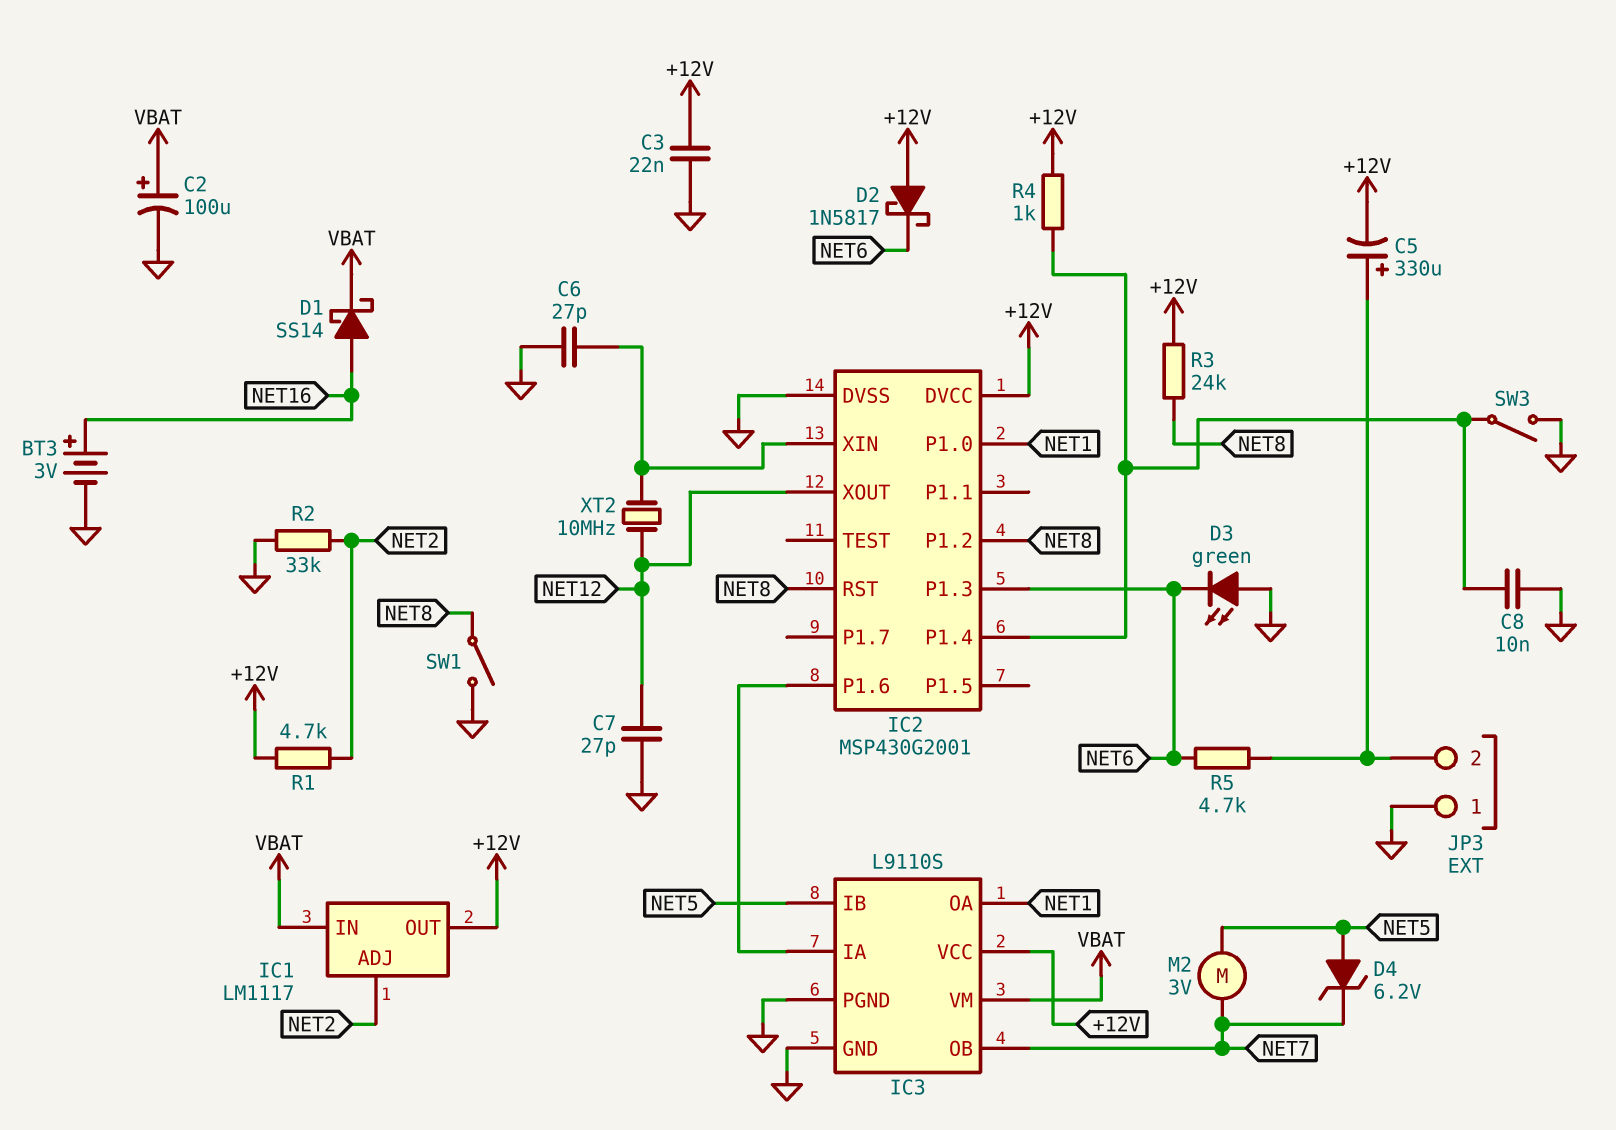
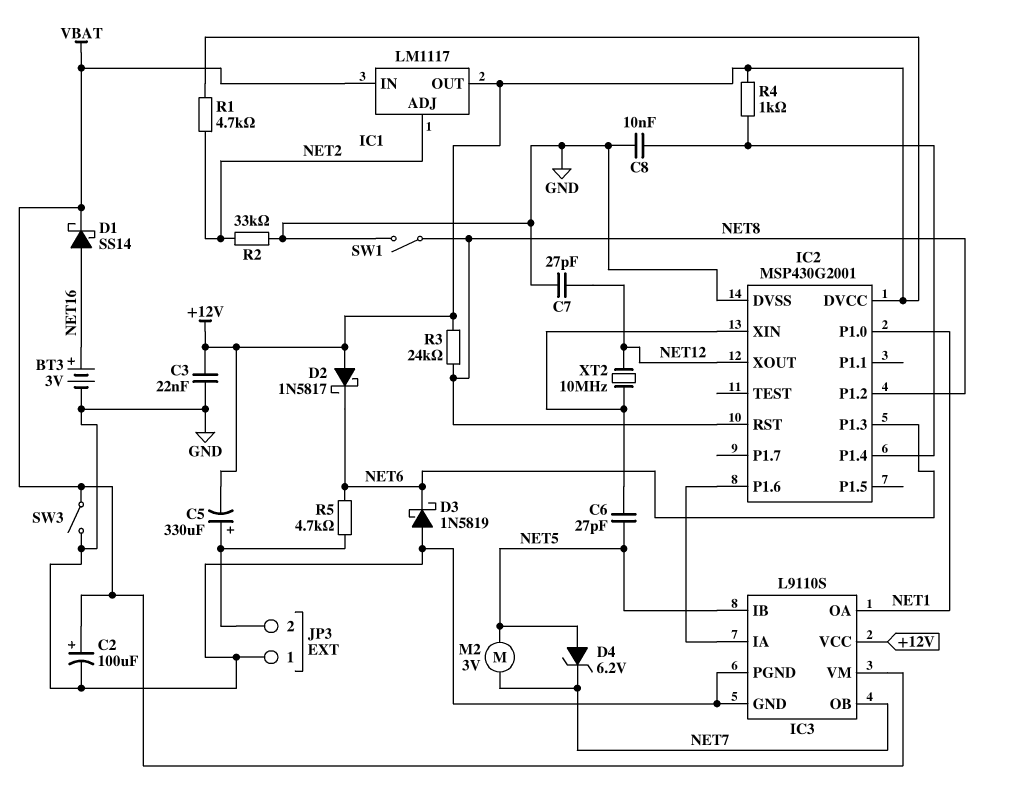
C6: 27pF (GND, IC2/XIN) -> 27pF (IC2/XIN, NET5)
D3: LED green (A GND, K NET6) -> schottky 1N5819 (A GND, K NET6)
SW3: switch (GND, IC2/P1.4) -> switch (GND, VBAT)

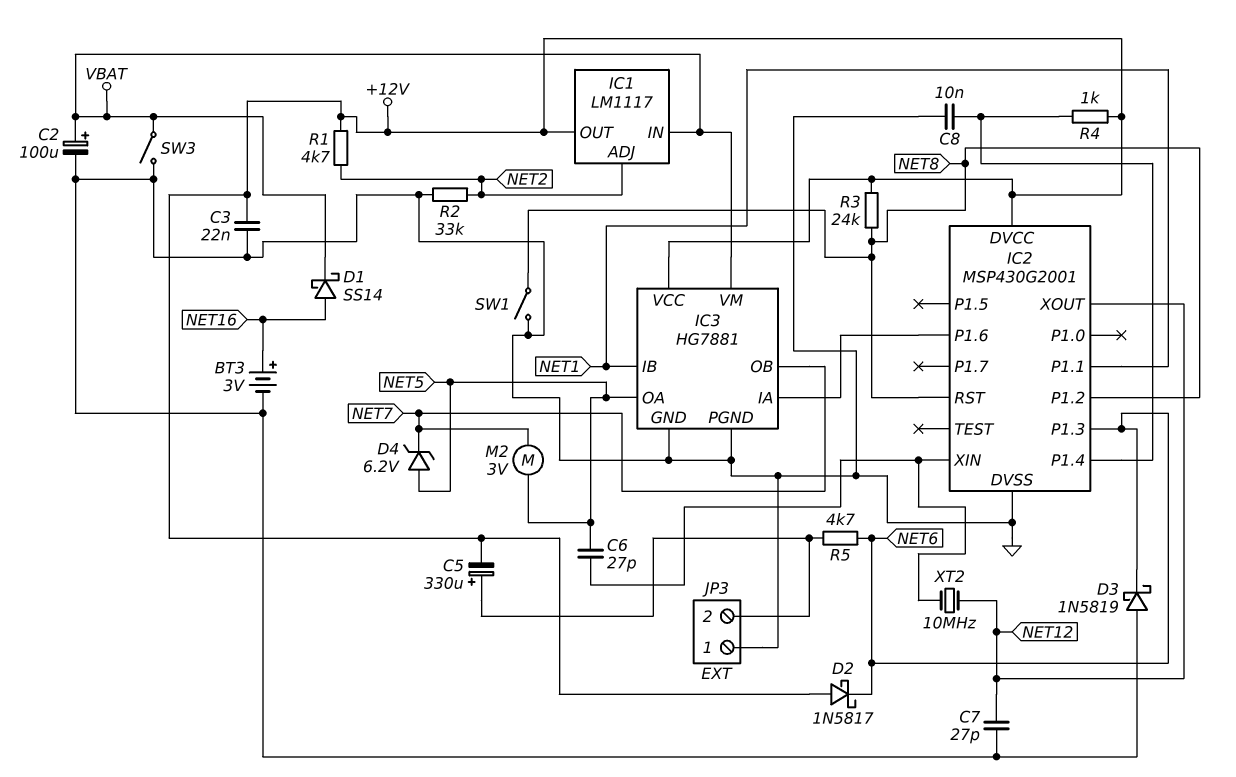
IC2 pin P1.0: NET1 -> none
IC2 pin P1.1: none -> NET1
IC3: L9110S -> HG7881
IC3 pin IB: NET5 -> NET1
IC3 pin OA: NET1 -> NET5

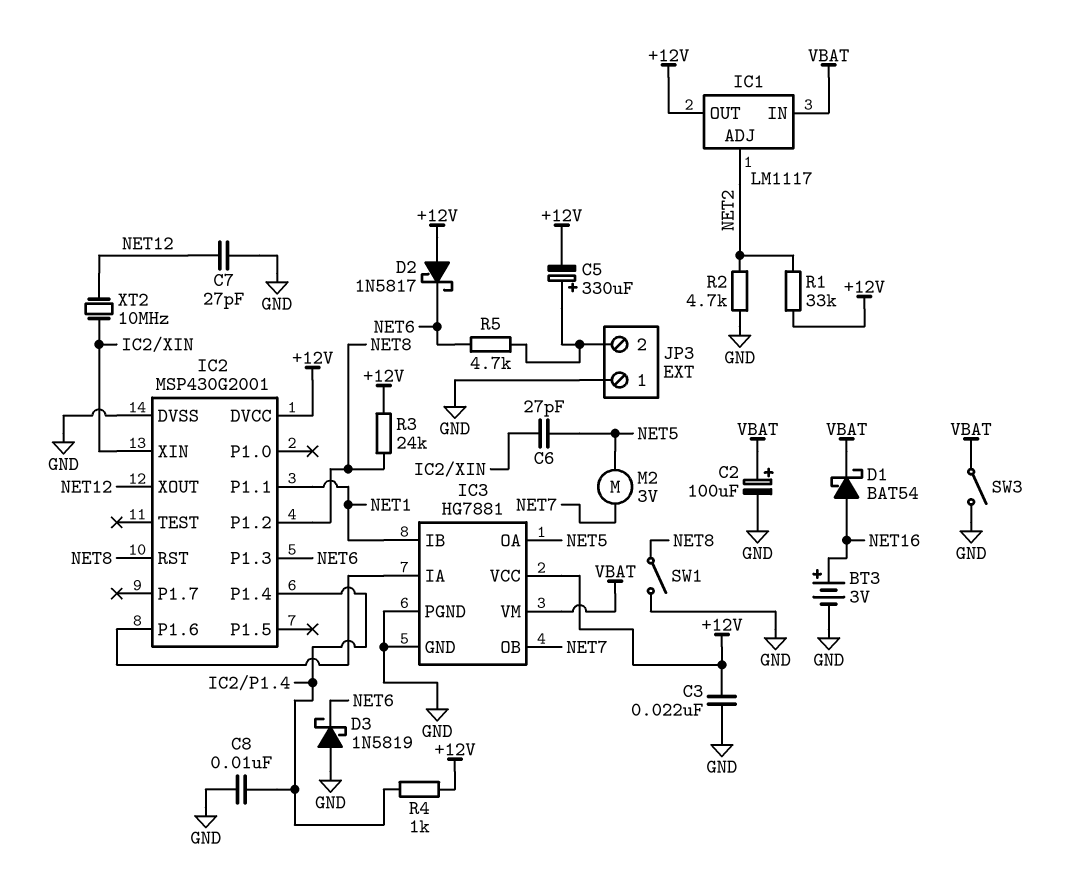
D1: schottky SS14 (A NET16, K VBAT) -> schottky BAT54 (A NET16, K VBAT)
D4: zener 6.2V (A NET5, K NET7) -> none
R1: 4.7k (+12V, NET2) -> 33k (+12V, NET2)
R2: 33k (GND, NET2) -> 4.7k (GND, NET2)

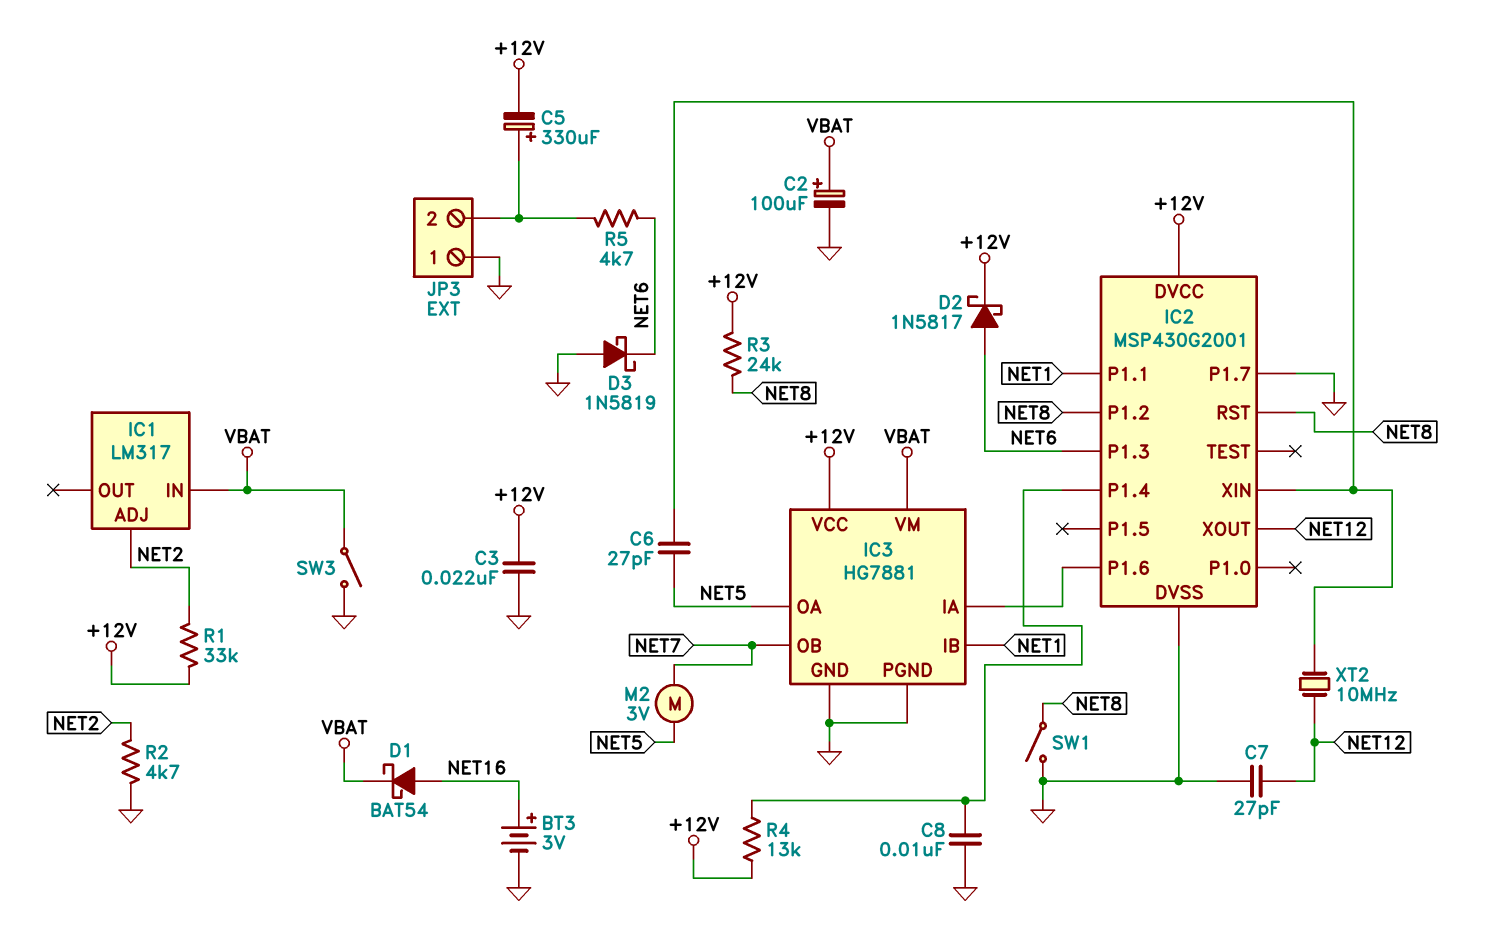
D2: schottky 1N5817 (A +12V, K NET6) -> schottky 1N5817 (A NET6, K +12V)
IC1: LM1117 -> LM317
IC1 pin OUT: +12V -> none
IC2 pin P1.7: none -> GND
R4: 1k (+12V, IC2/P1.4) -> 13k (+12V, IC2/P1.4)

